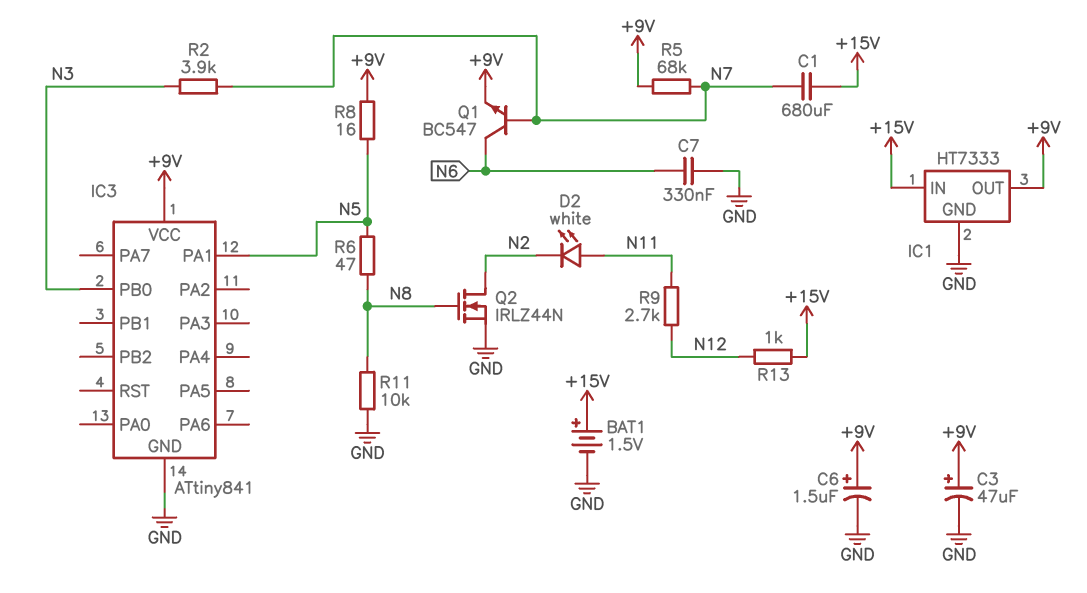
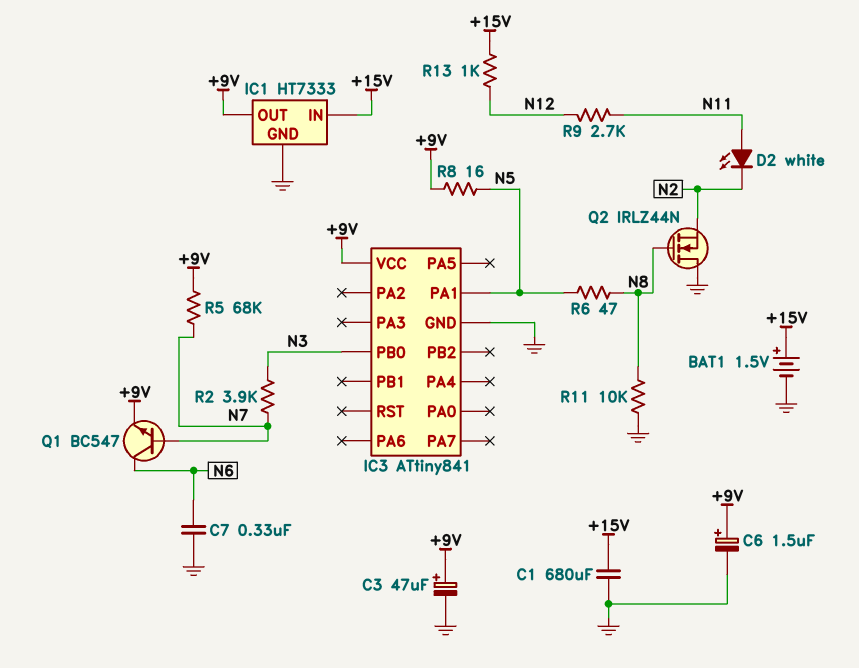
C1: 680uF (+15V, N7) -> 680uF (+15V, GND)
Q2: NMOS IRLZ44N (G N8, D N2, S GND) -> NMOS IRLZ44N (G N8, D GND, S N2)

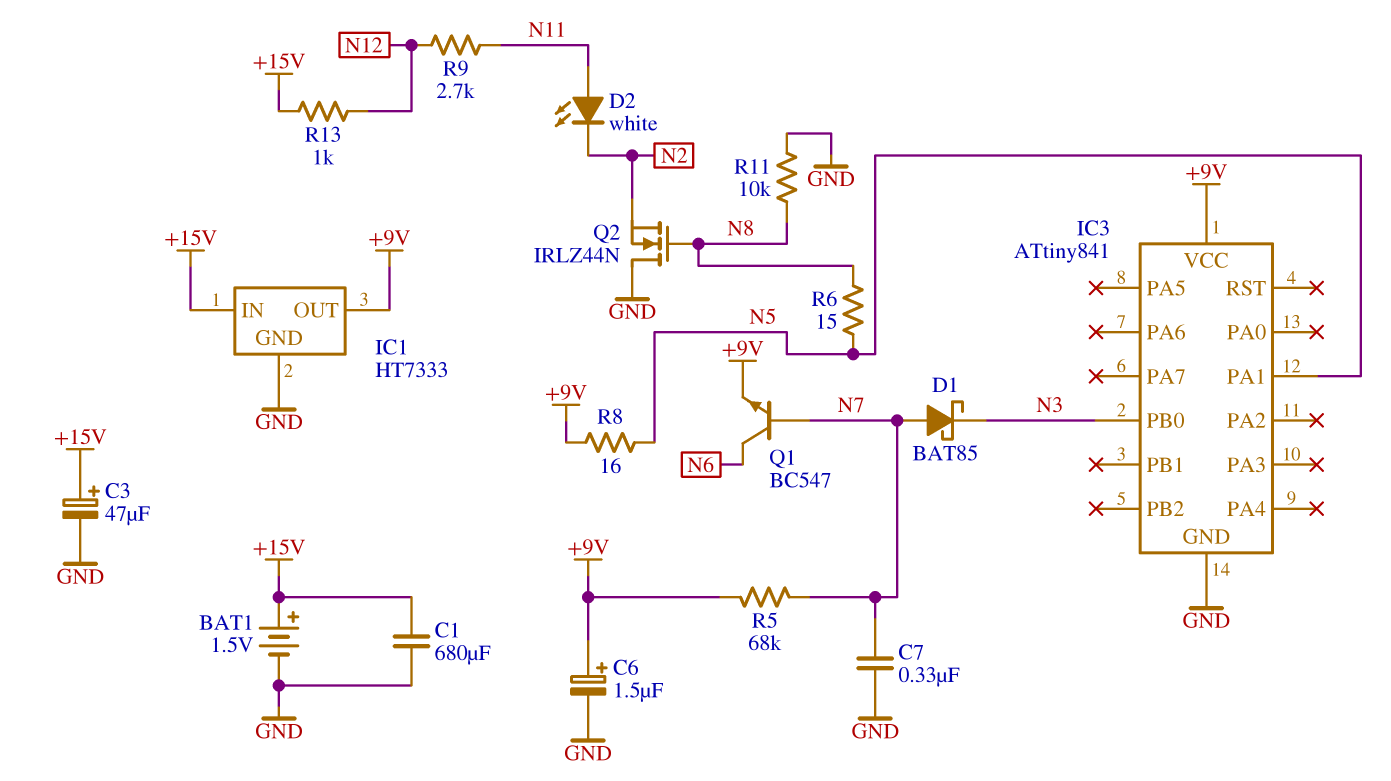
C3: 47uF (plus +9V, minus GND) -> 47uF (plus +15V, minus GND)
C7: 330nF (GND, N6) -> 330nF (GND, N7)
D1: none -> schottky BAT85 (A N7, K N3)
R2: 3.9k (N3, N7) -> none
R6: 47 (N5, N8) -> 15 (N5, N8)

